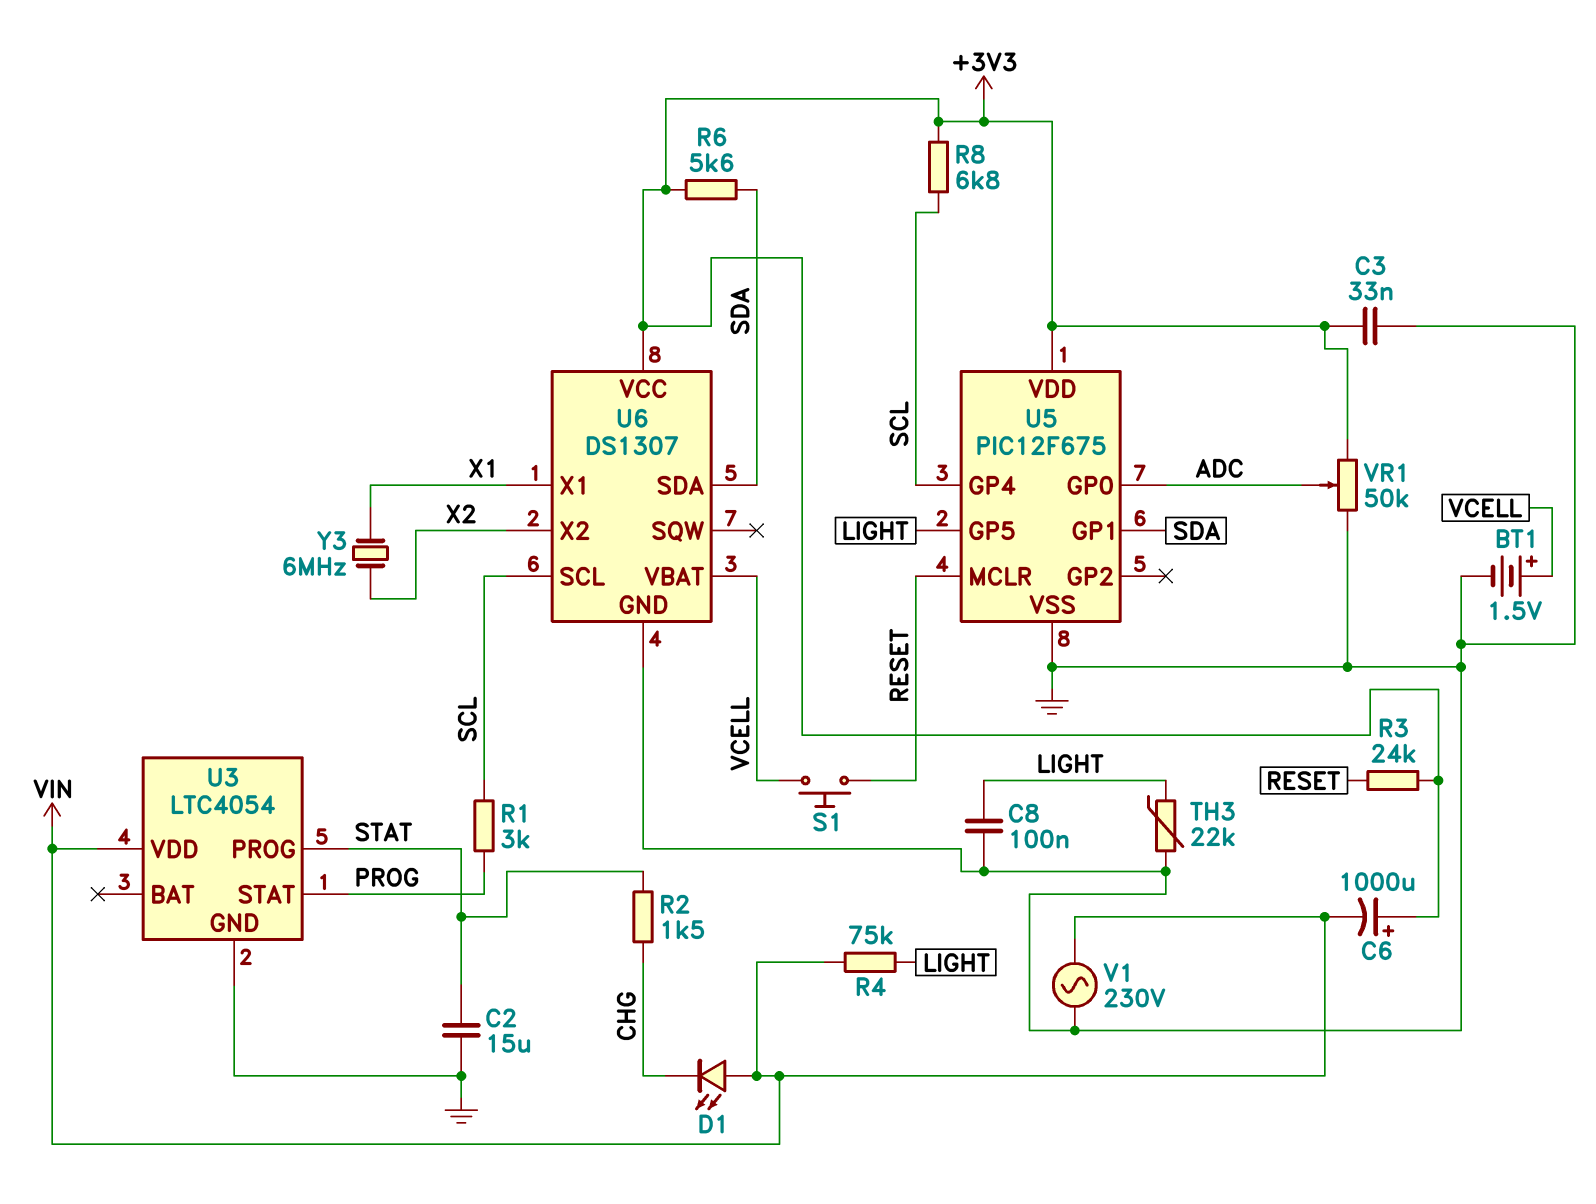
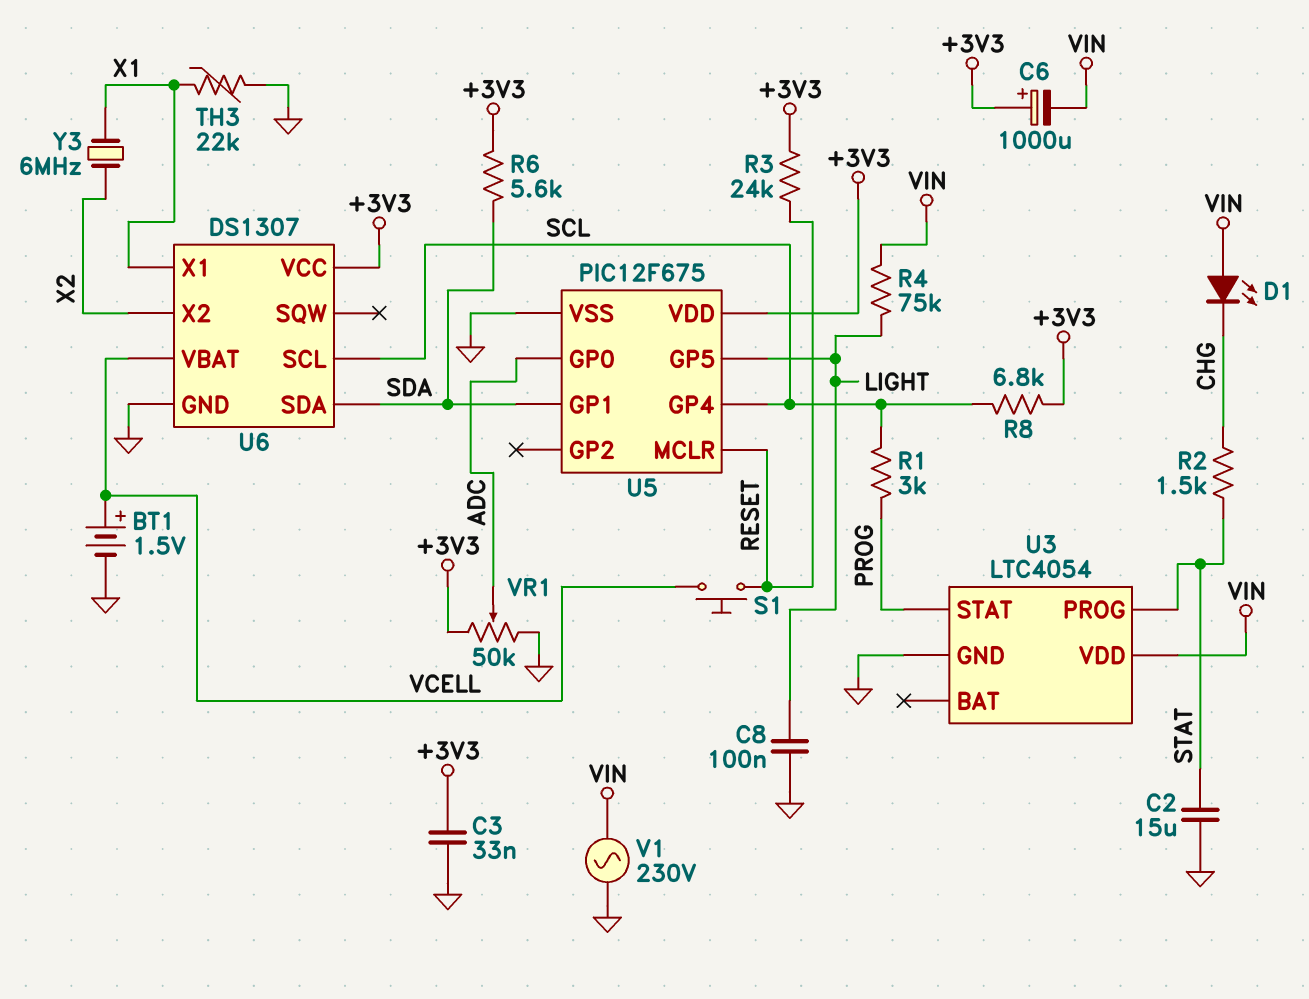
TH3: 22k (GND, LIGHT) -> 22k (GND, X1)

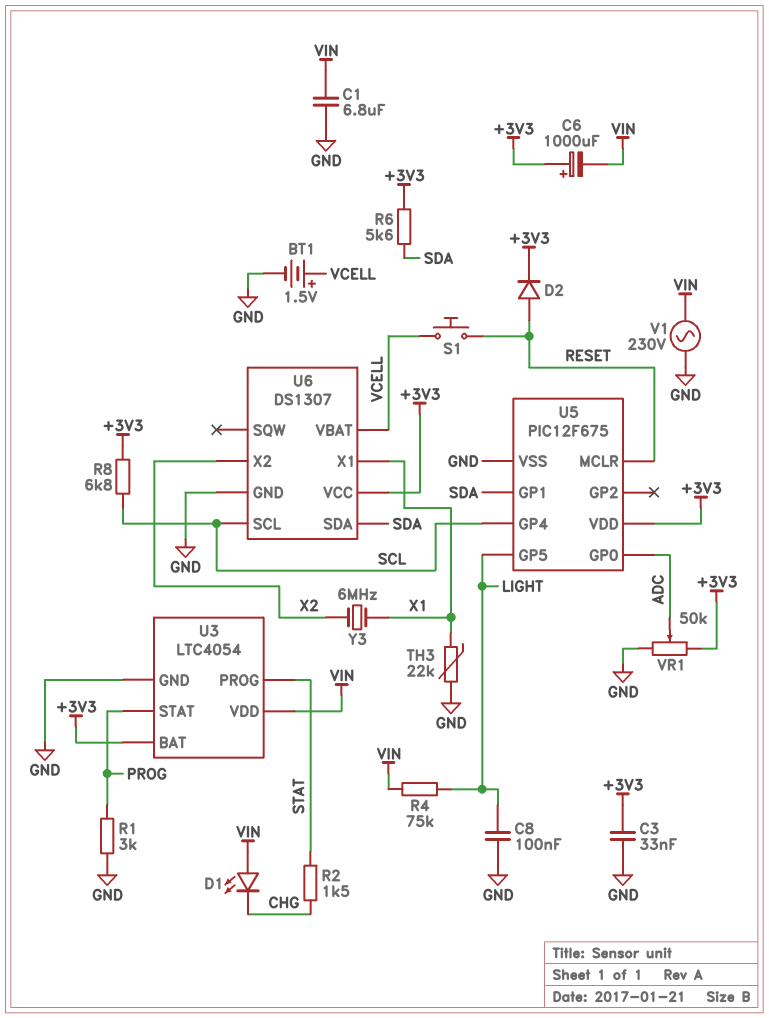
C1: none -> 6.8uF (GND, VIN)
C2: 15uF (GND, STAT) -> none
D2: none -> diode (A RESET, K +3V3)
R1: 3k (PROG, SCL) -> 3k (GND, PROG)
R3: 24k (+3V3, RESET) -> none
U3 pin BAT: none -> +3V3

